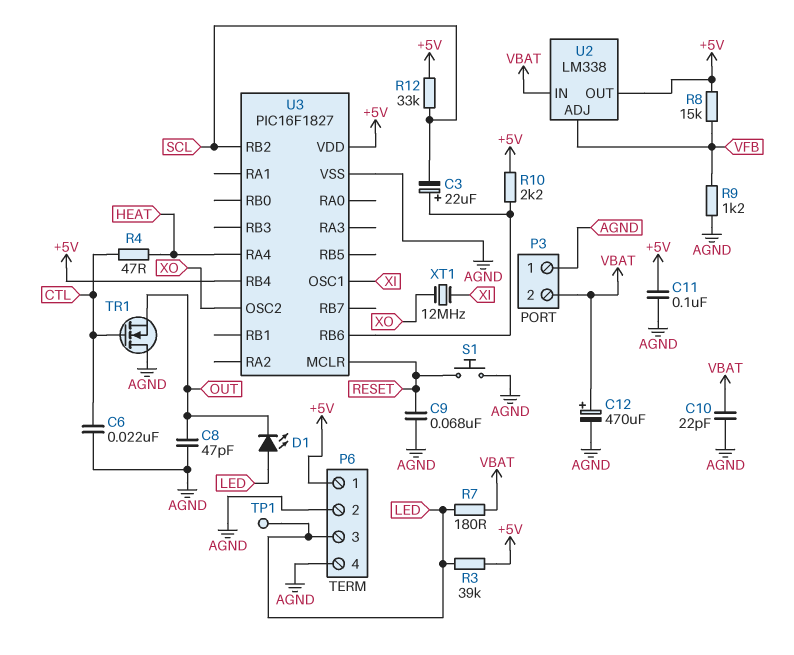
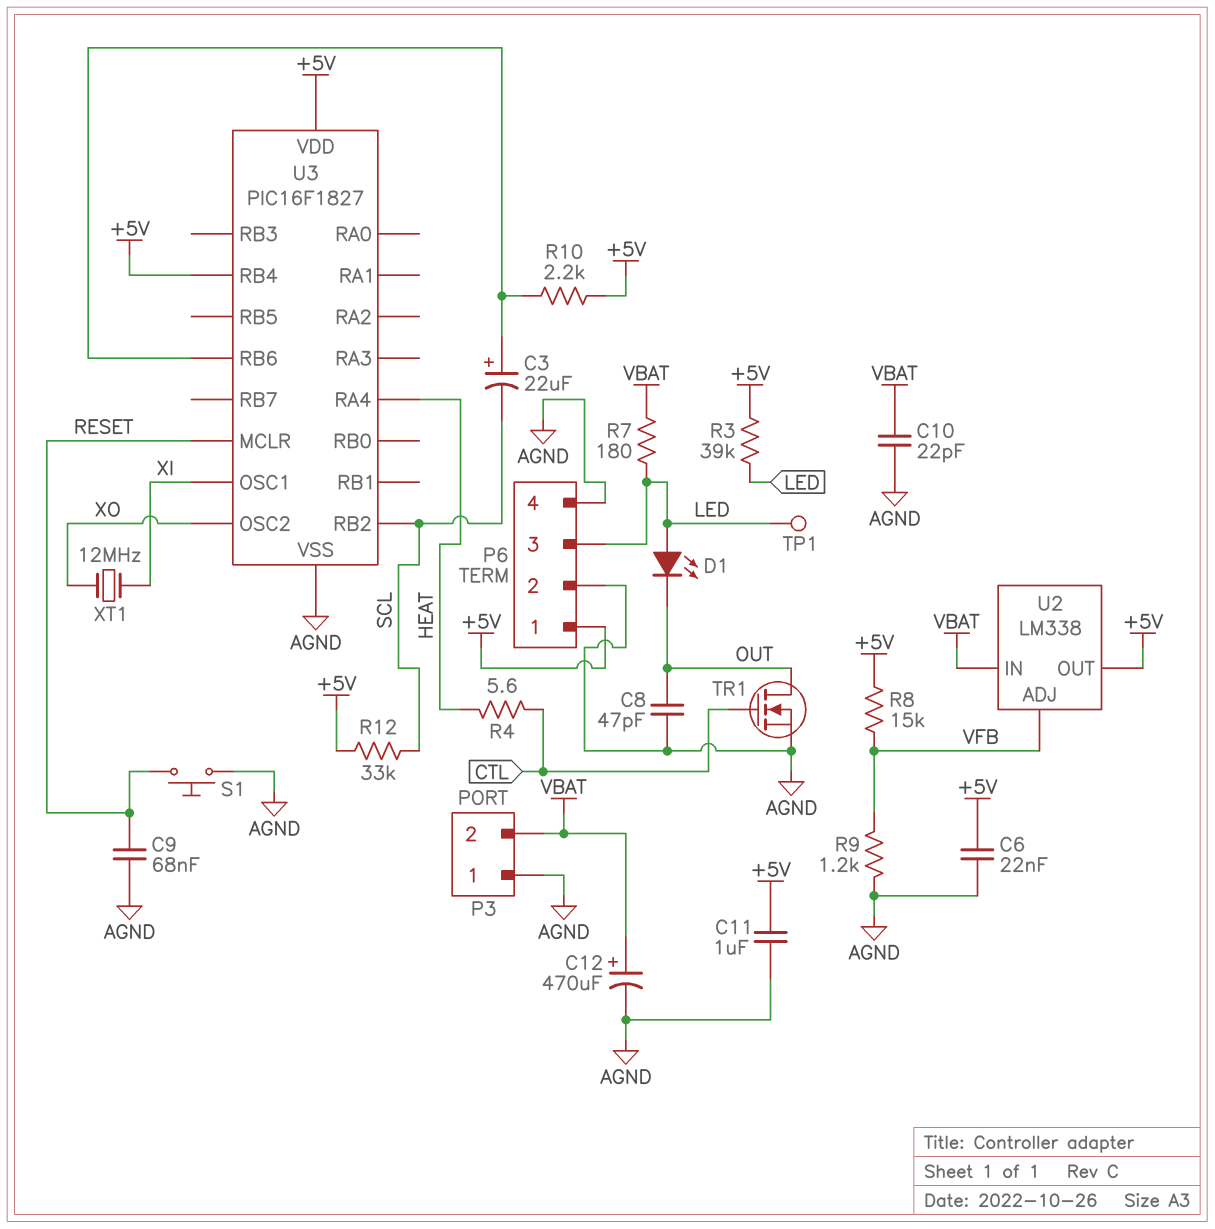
C6: 22nF (AGND, CTL) -> 22nF (+5V, AGND)
C11: 100nF (+5V, AGND) -> 1uF (+5V, AGND)
R4: 47 (CTL, HEAT) -> 5.6 (CTL, HEAT)
TR1: NMOS (G CTL, D AGND, S OUT) -> NMOS (G CTL, D OUT, S AGND)

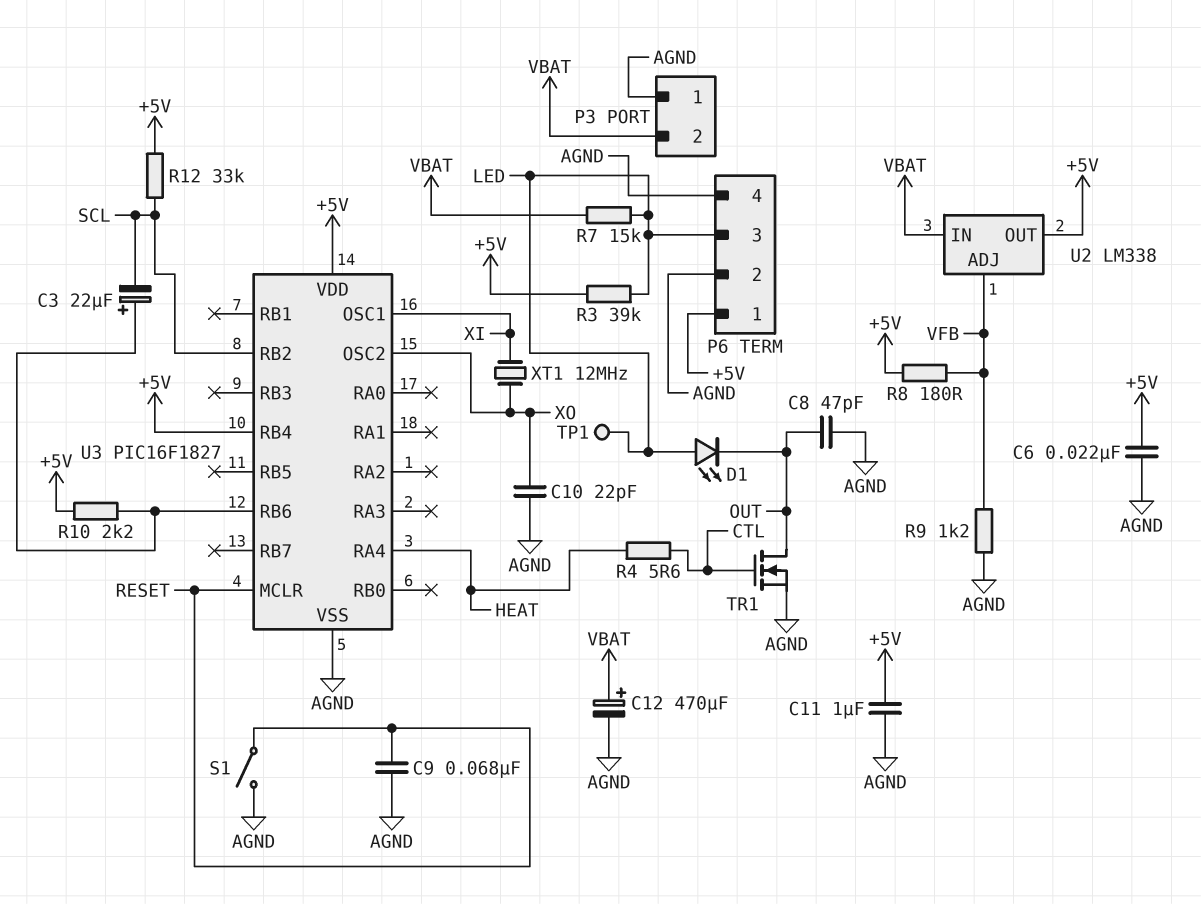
C10: 22pF (AGND, VBAT) -> 22pF (AGND, XO)
R7: 180 (LED, VBAT) -> 15k (LED, VBAT)
R8: 15k (+5V, VFB) -> 180 (+5V, VFB)
S1: button (AGND, RESET) -> switch (AGND, RESET)

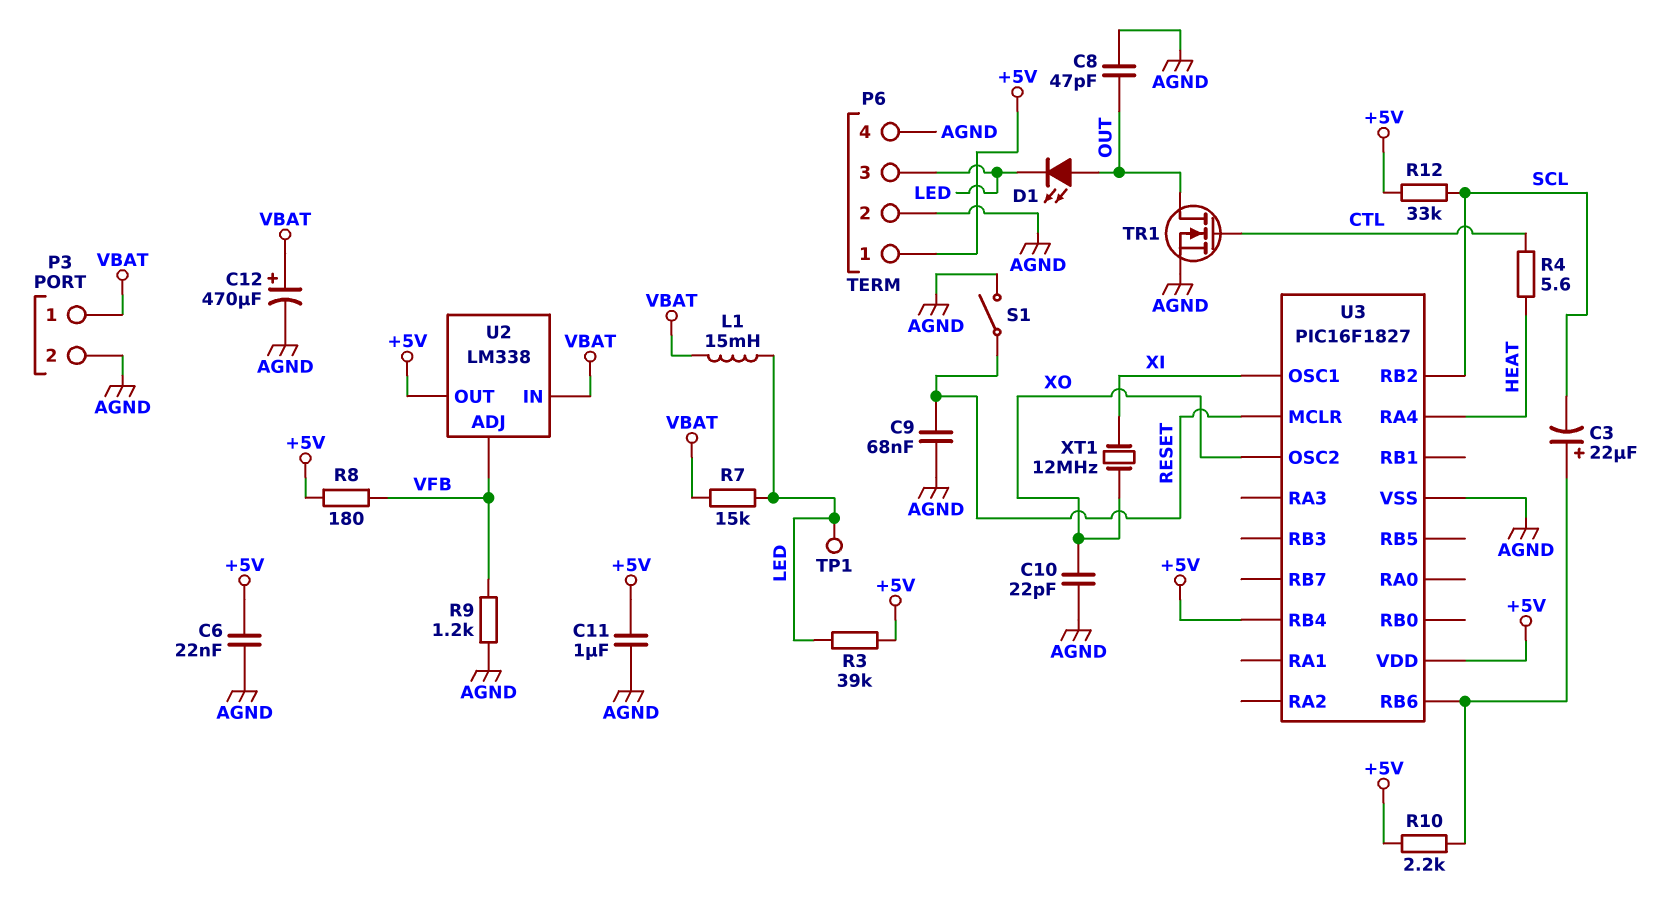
D1: LED (A LED, K OUT) -> LED (A OUT, K LED)
L1: none -> 15mH (LED, VBAT)
P3 pin 1: AGND -> VBAT
P3 pin 2: VBAT -> AGND

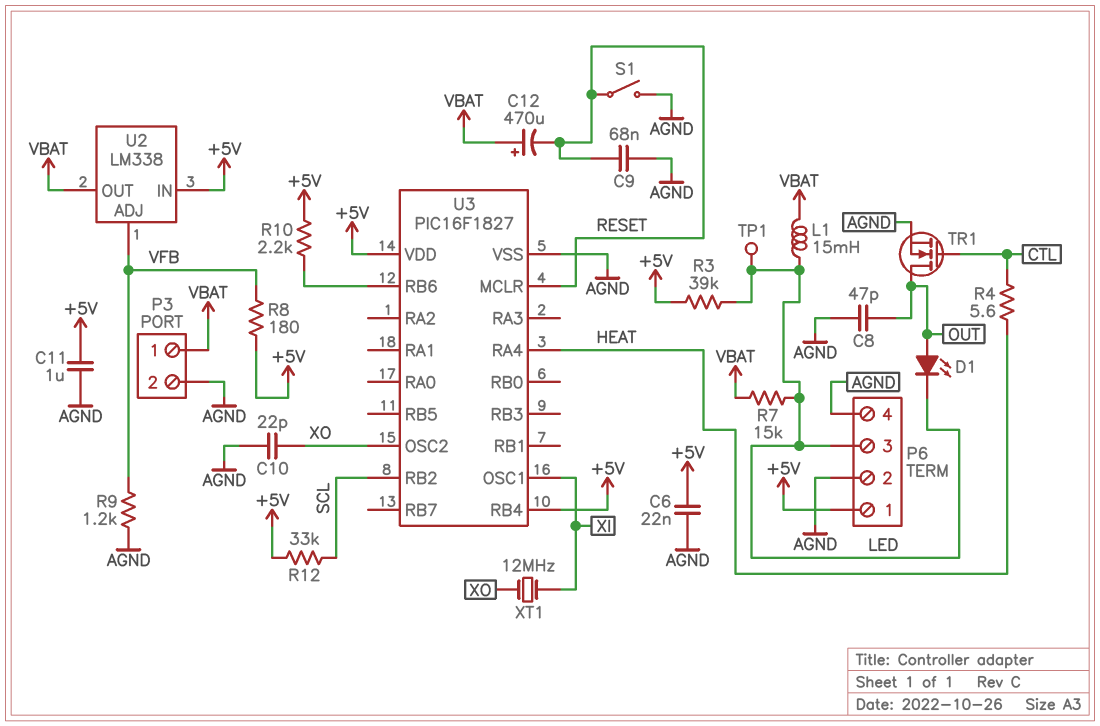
C3: 22uF (plus U3/RB6, minus SCL) -> none
C12: 470uF (plus VBAT, minus AGND) -> 470uF (plus VBAT, minus RESET)
U2 pin IN: VBAT -> +5V
U2 pin OUT: +5V -> VBAT

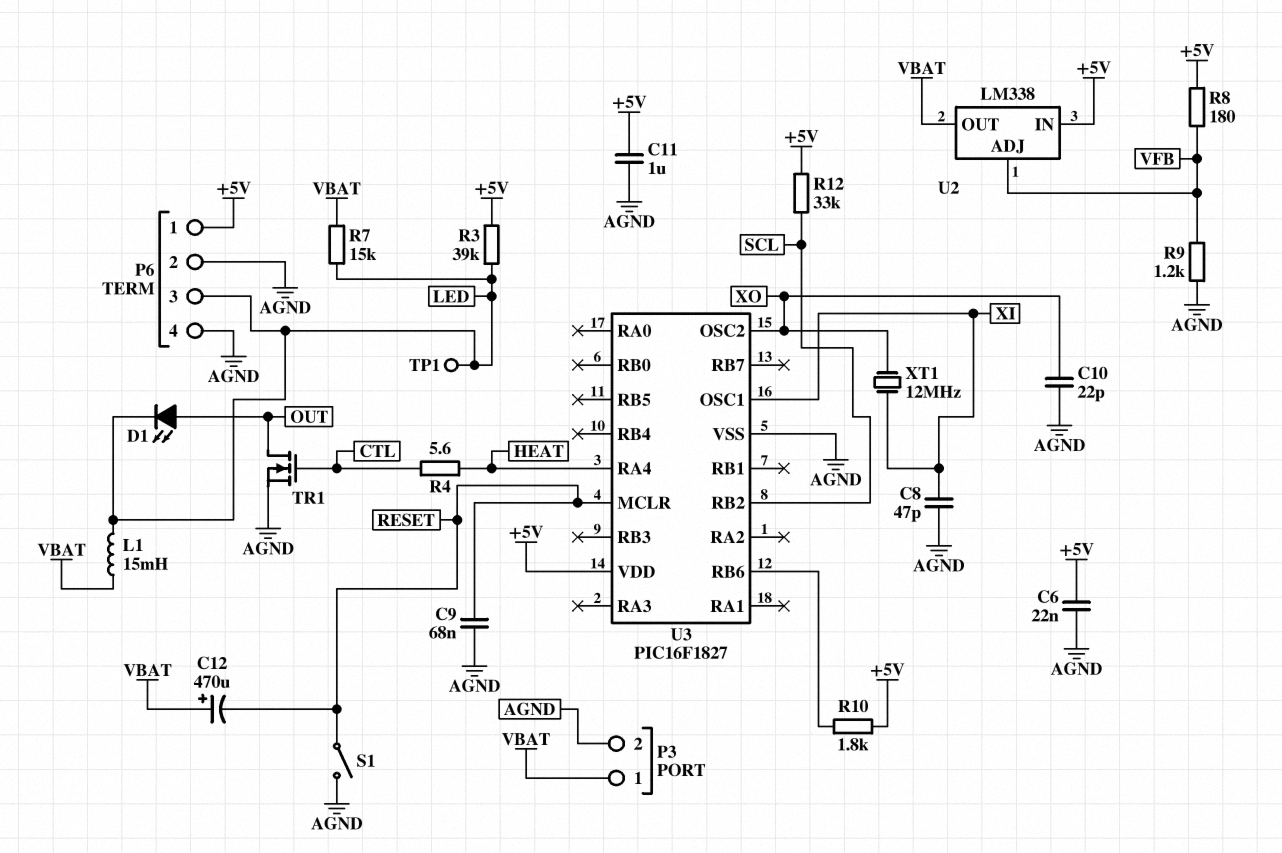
C8: 47pF (AGND, OUT) -> 47pF (AGND, XI)
R10: 2.2k (+5V, U3/RB6) -> 1.8k (+5V, U3/RB6)
U3 pin RB4: +5V -> none

